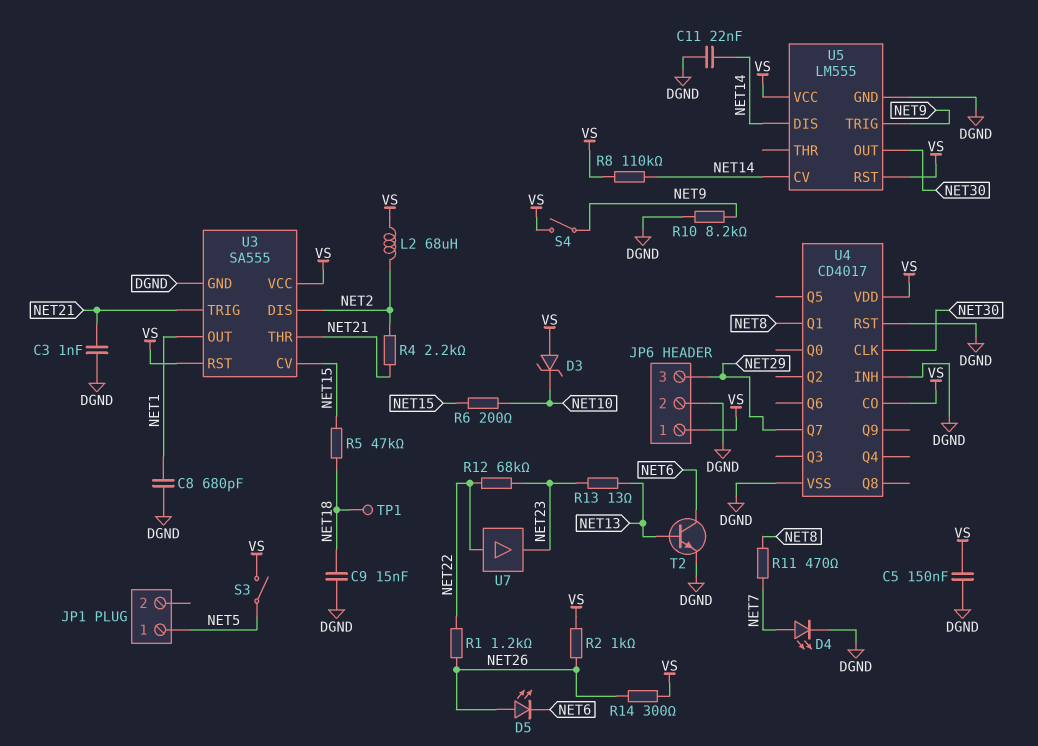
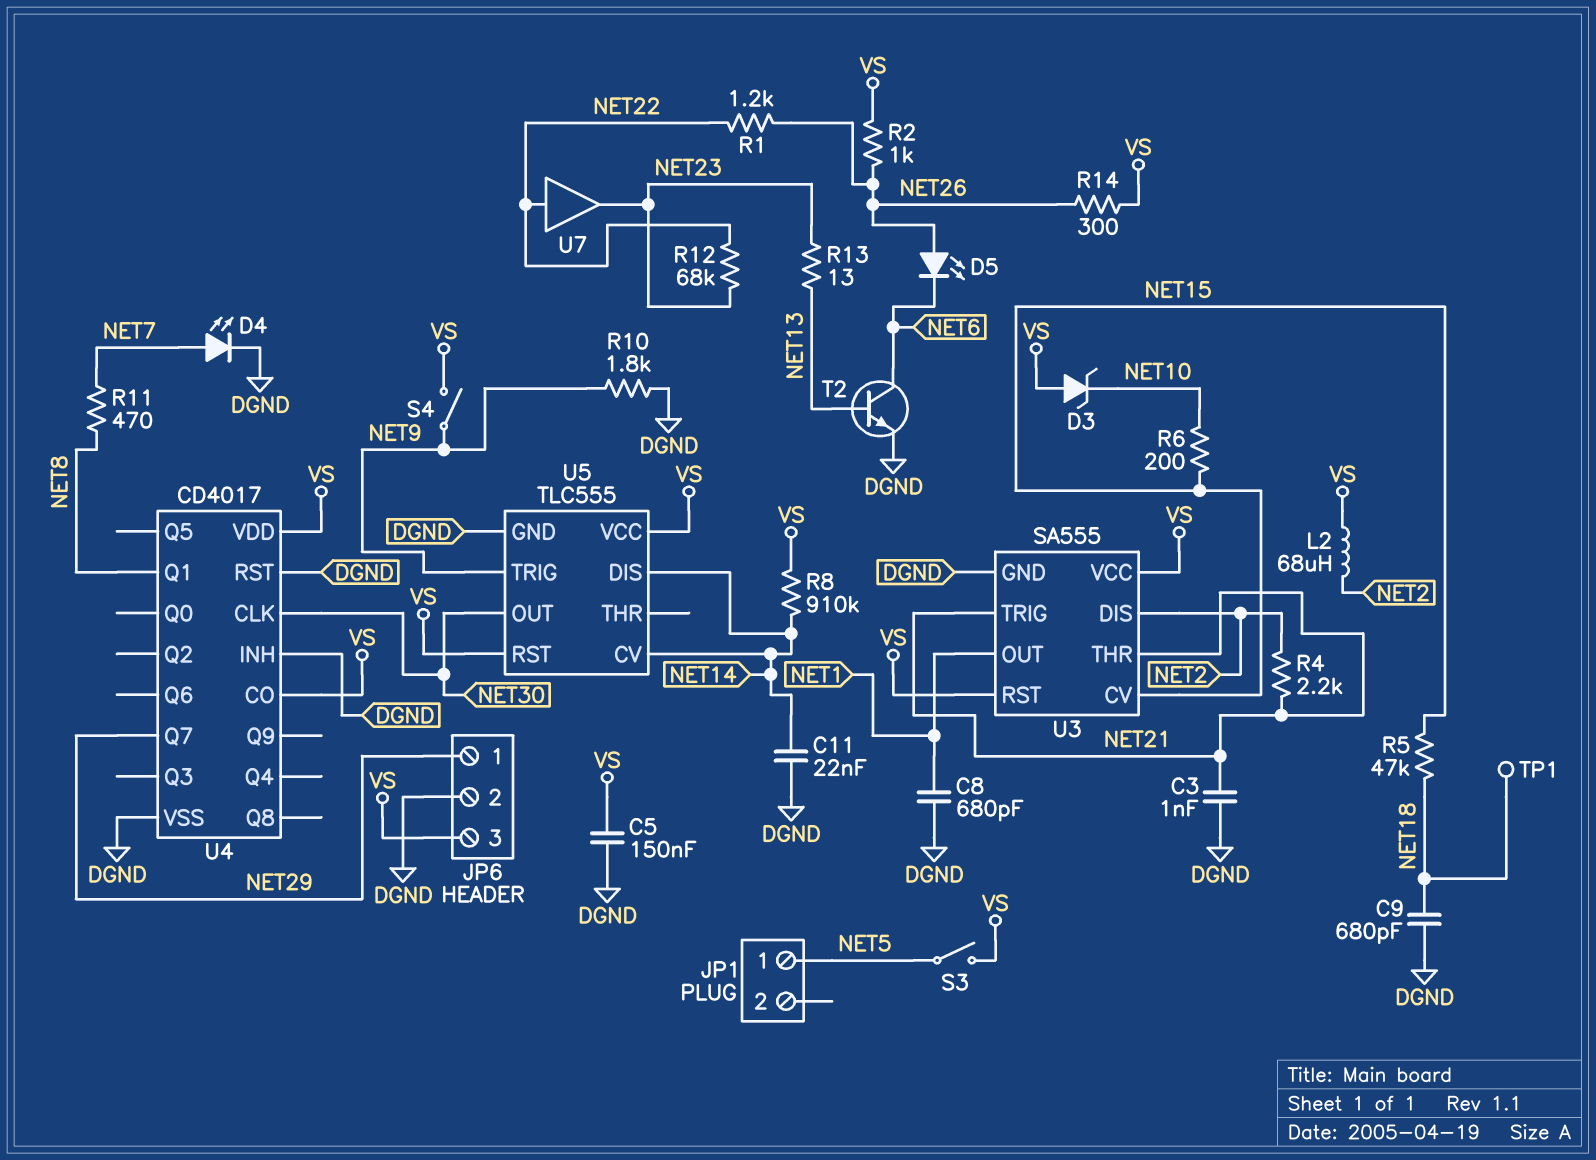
C9: 15nF (DGND, NET18) -> 680pF (DGND, NET18)
JP6 pin 1: VS -> NET29
JP6 pin 3: NET29 -> VS
R8: 110k (NET14, VS) -> 910k (NET14, VS)
R10: 8.2k (DGND, NET9) -> 1.8k (DGND, NET9)
U5: LM555 -> TLC555

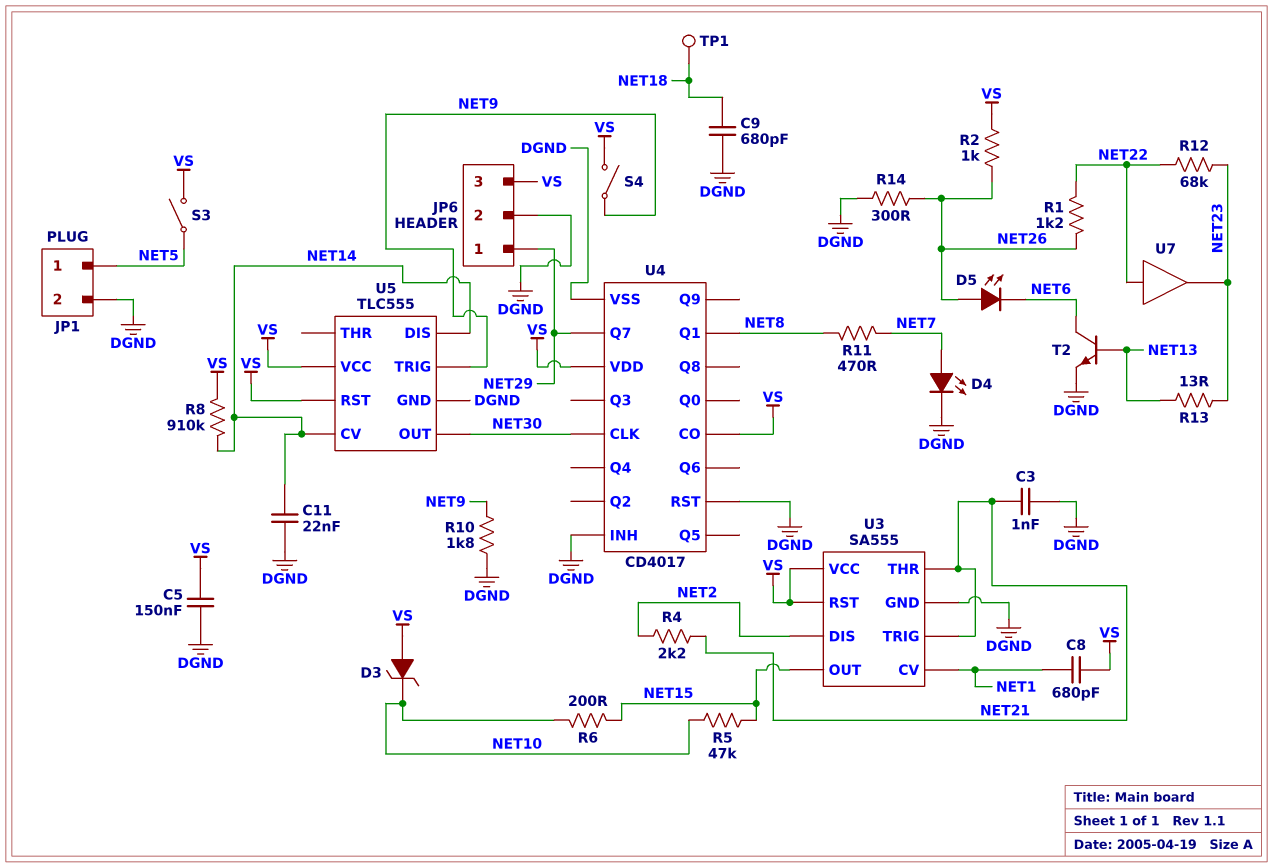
C8: 680pF (DGND, NET1) -> 680pF (NET1, VS)
JP1 pin 2: none -> DGND
L2: 68uH (NET2, VS) -> none
R5: 47k (NET15, NET18) -> 47k (NET10, NET15)
R14: 300 (NET26, VS) -> 300 (DGND, NET26)
U3 pin CV: NET15 -> NET1
U3 pin OUT: NET1 -> NET15

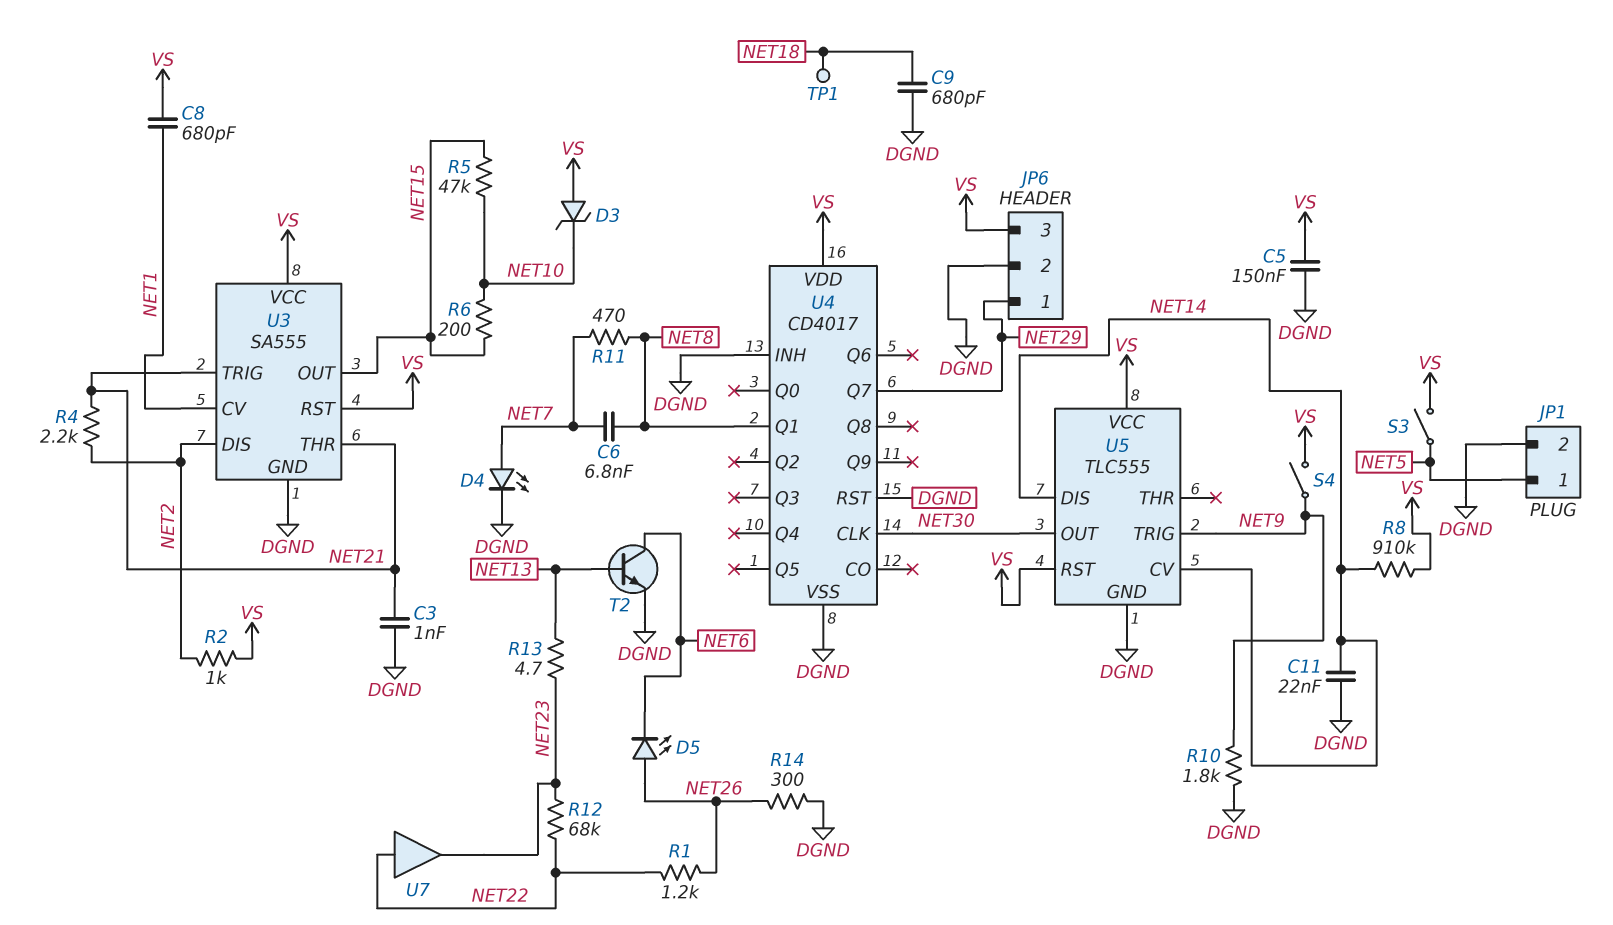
C6: none -> 6.8nF (NET7, NET8)
R2: 1k (NET26, VS) -> 1k (NET2, VS)
R13: 13 (NET13, NET23) -> 4.7 (NET13, NET23)
U4 pin CO: VS -> none

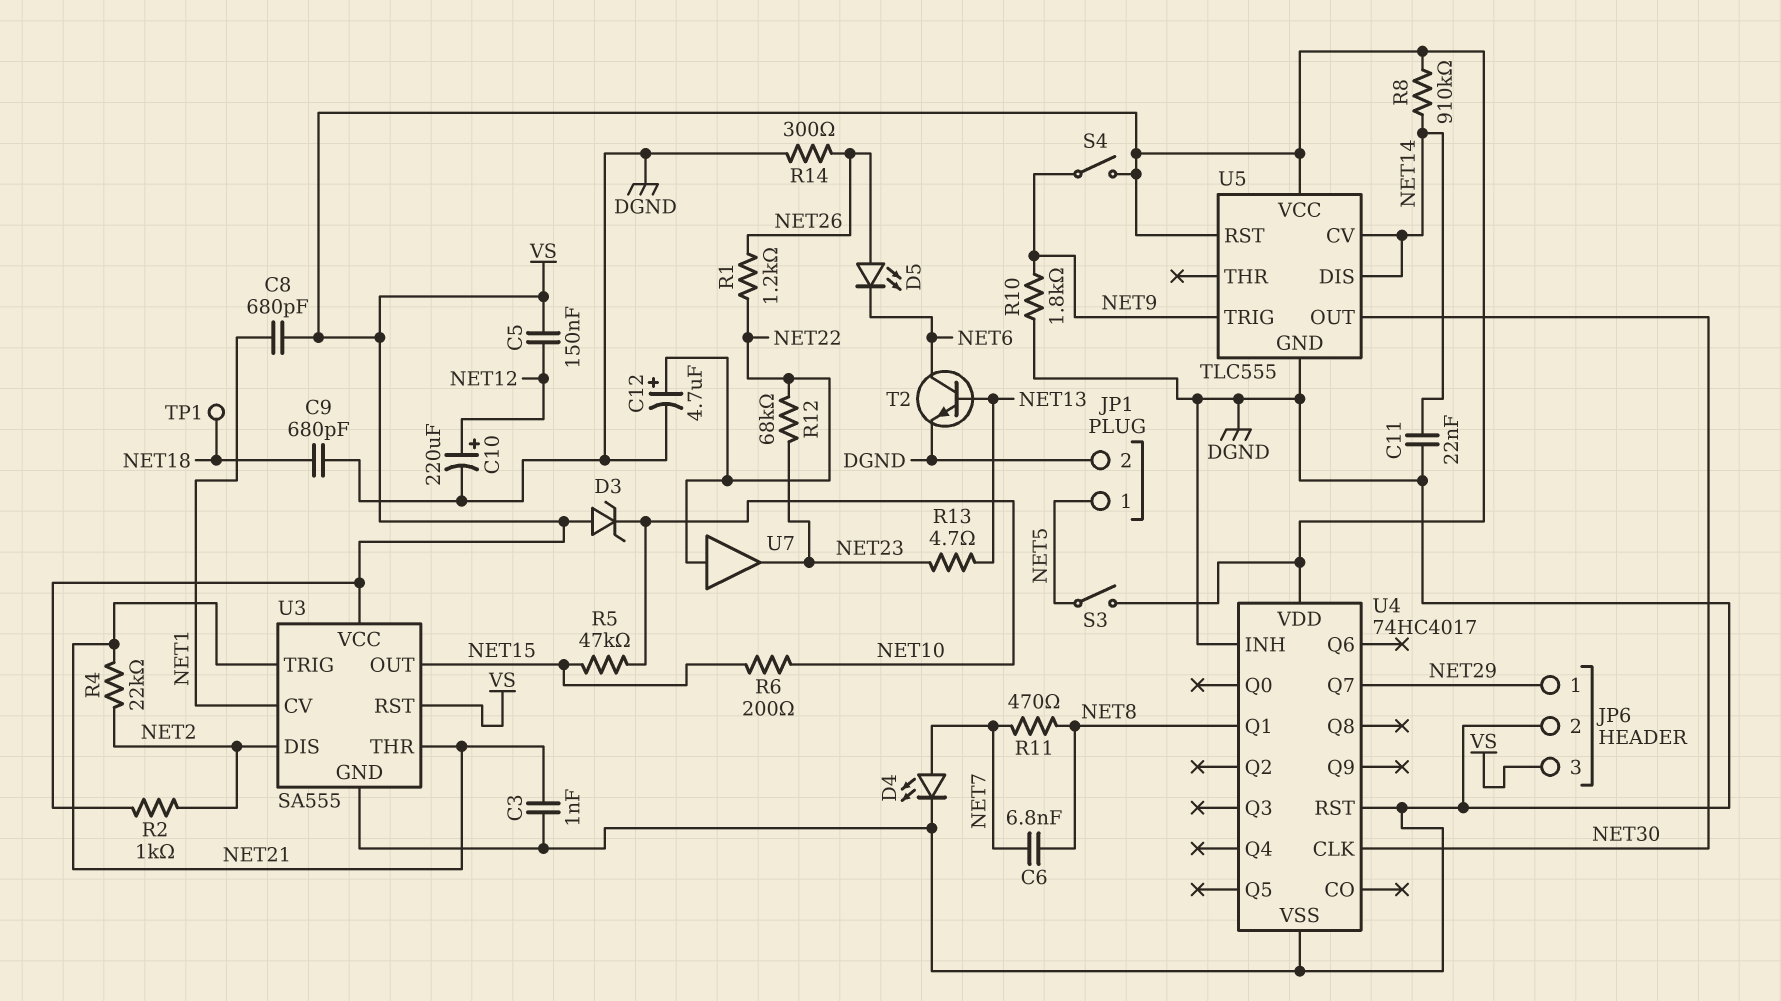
C5: 150nF (DGND, VS) -> 150nF (NET12, VS)
C10: none -> 220uF (plus NET12, minus DGND)
C12: none -> 4.7uF (plus NET22, minus DGND)
R4: 2.2k (NET2, NET21) -> 22k (NET2, NET21)
U4: CD4017 -> 74HC4017

